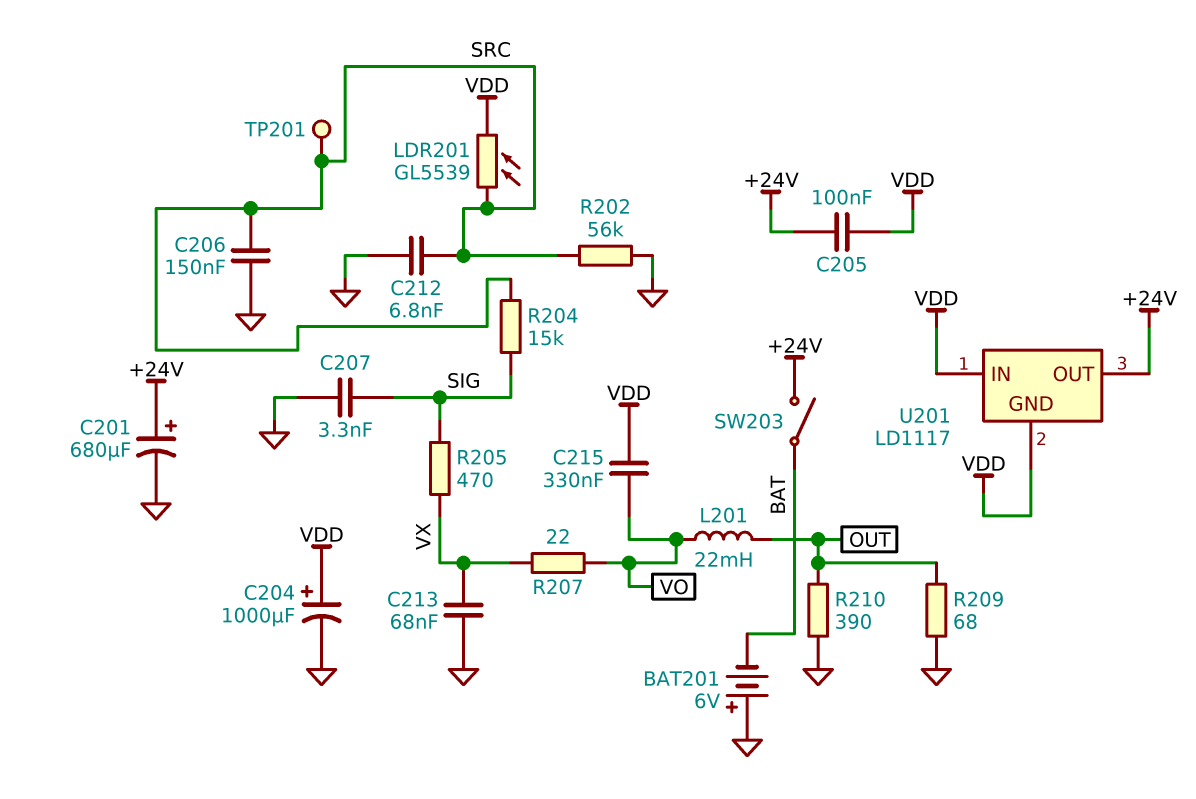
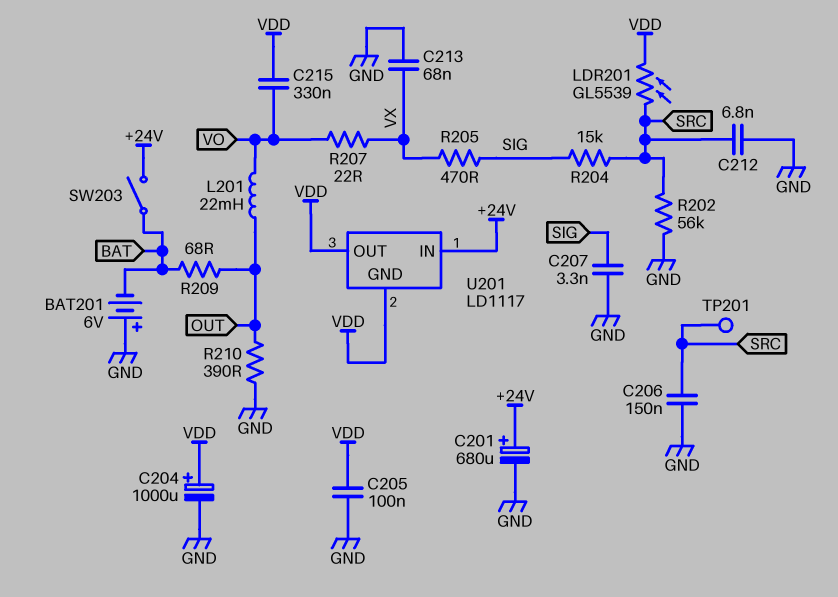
C205: 100nF (+24V, VDD) -> 100nF (GND, VDD)
R209: 68 (GND, OUT) -> 68 (BAT, OUT)
U201 pin IN: VDD -> +24V
U201 pin OUT: +24V -> VDD

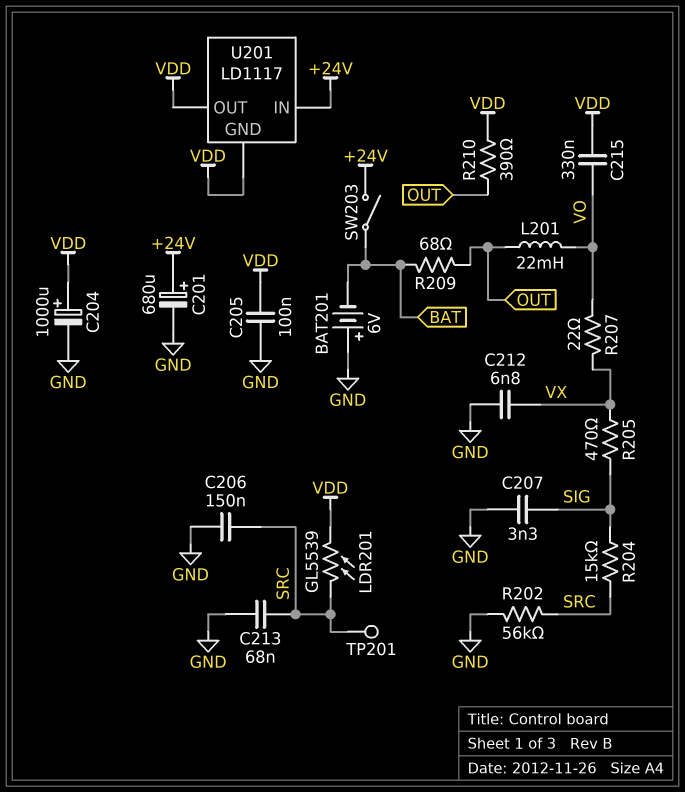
C212: 6.8nF (GND, SRC) -> 6.8nF (GND, VX)
C213: 68nF (GND, VX) -> 68nF (GND, SRC)
R210: 390 (GND, OUT) -> 390 (OUT, VDD)

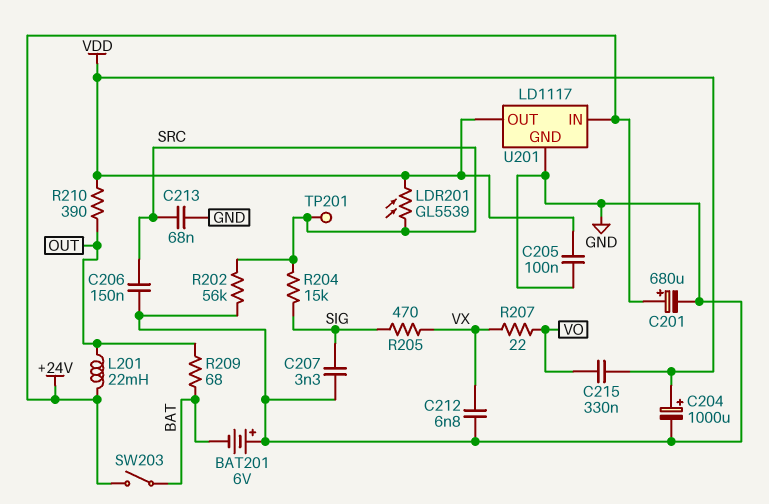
L201: 22mH (OUT, VO) -> 22mH (+24V, OUT)
U201 pin GND: VDD -> GND

